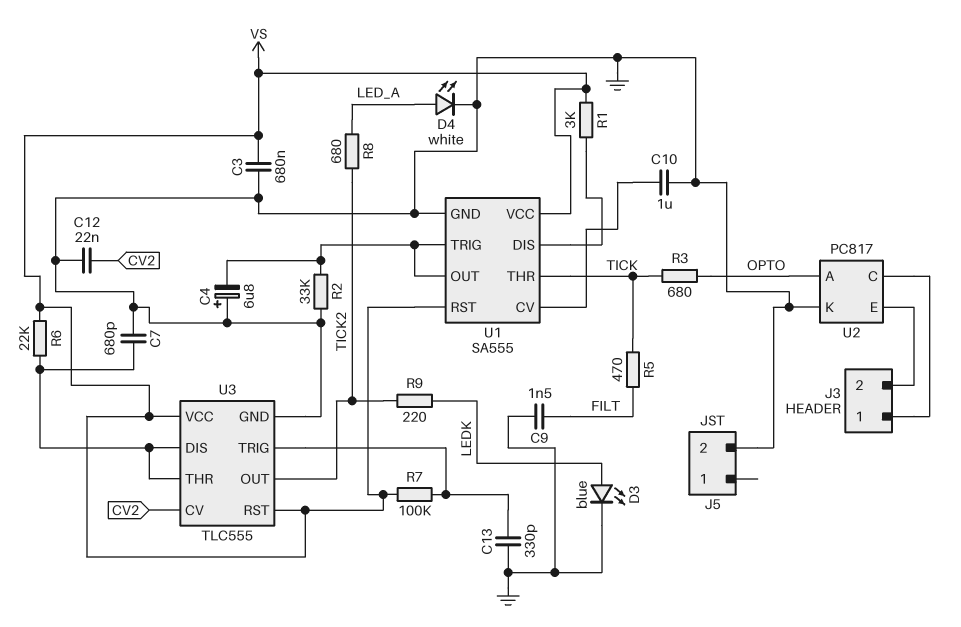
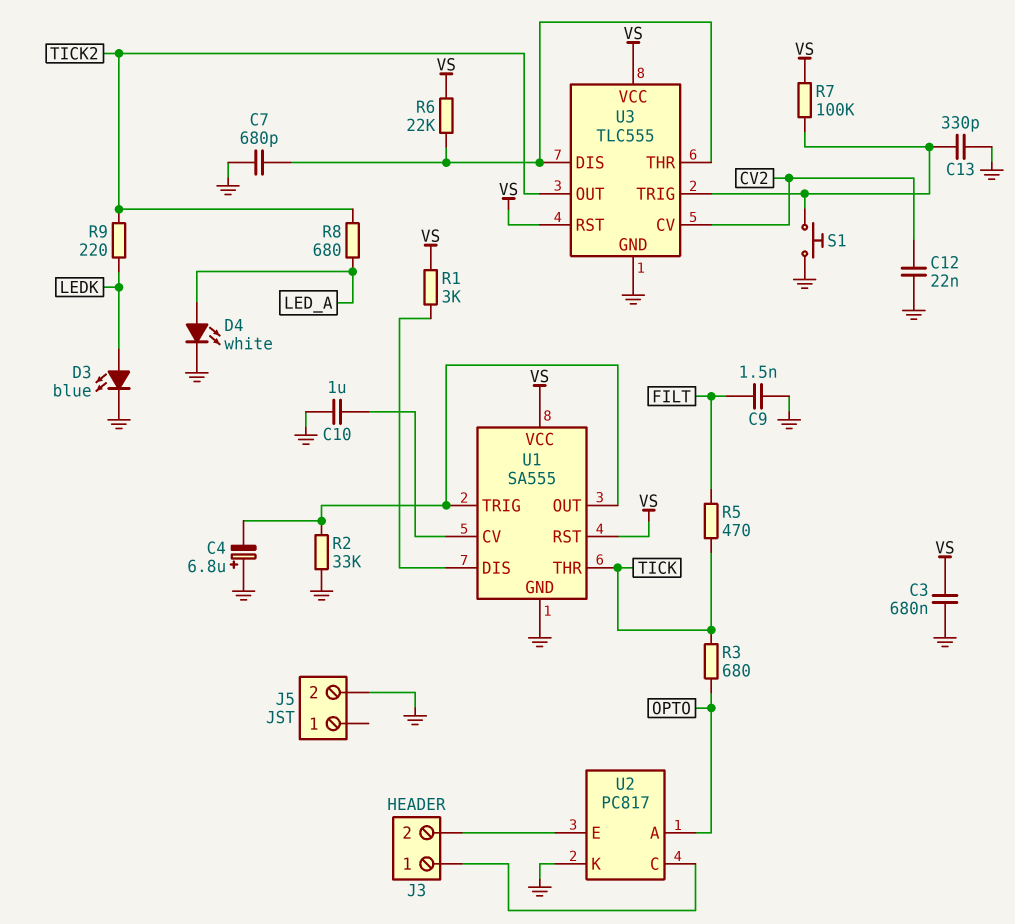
S1: none -> button (GND, U3/TRIG)

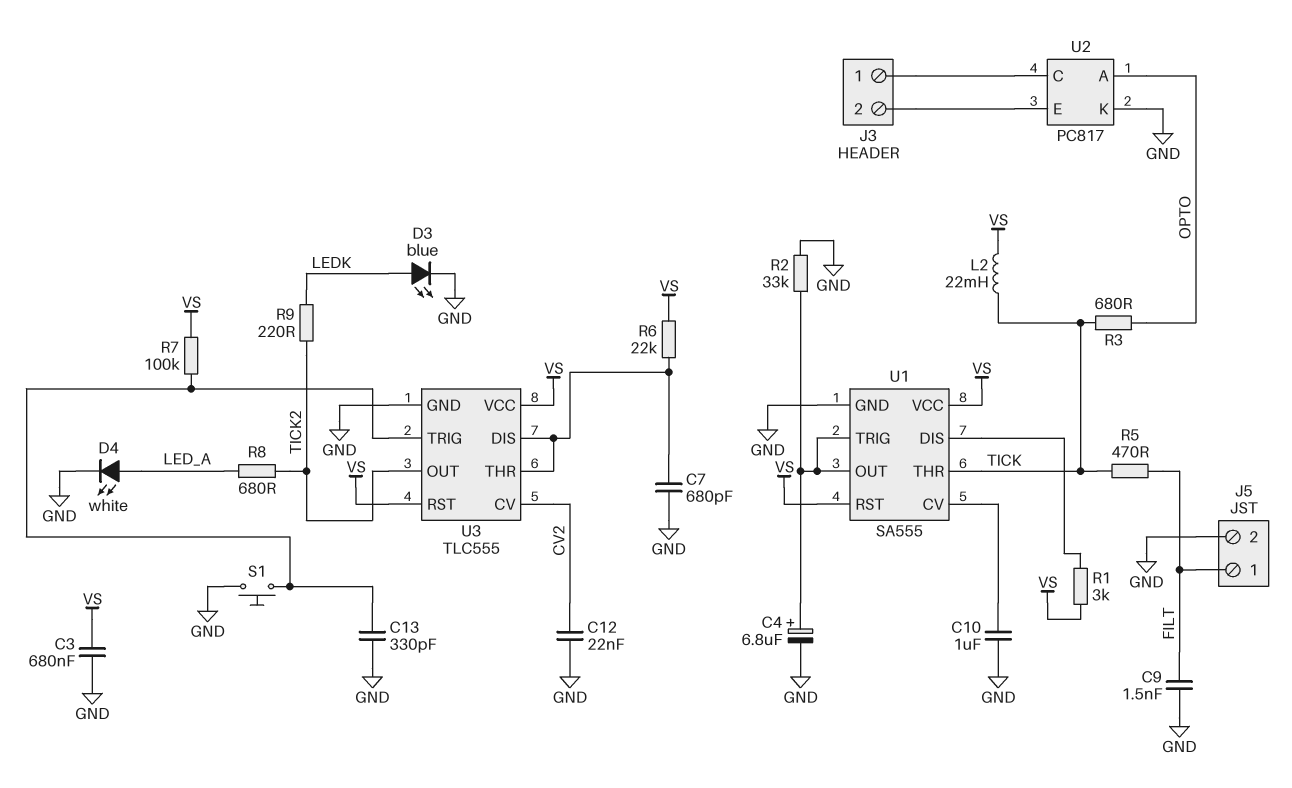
C4: 6.8uF (plus GND, minus U1/OUT) -> 6.8uF (plus U1/OUT, minus GND)
J5 pin 1: none -> FILT
L2: none -> 22mH (TICK, VS)

